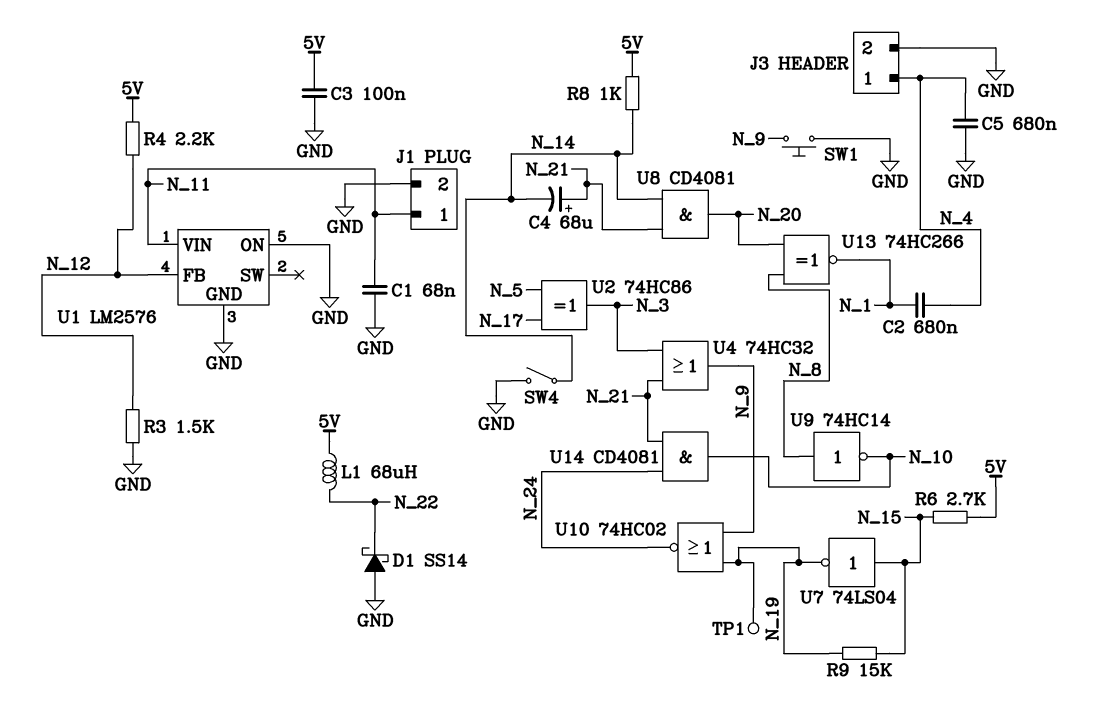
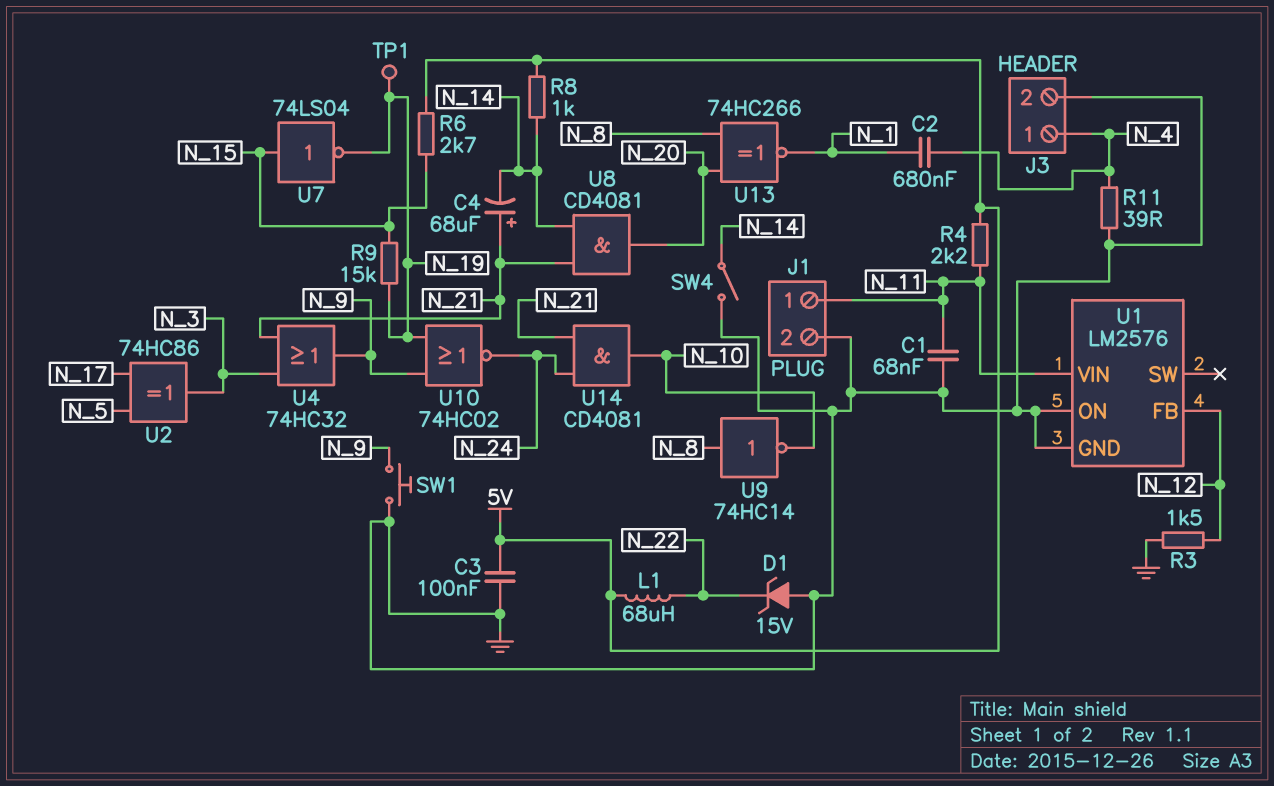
C5: 680nF (GND, N_4) -> none
D1: schottky SS14 (A GND, K N_22) -> zener 15V (A GND, K N_22)
R4: 2.2k (5V, N_12) -> 2.2k (5V, N_11)
R11: none -> 39 (GND, N_4)

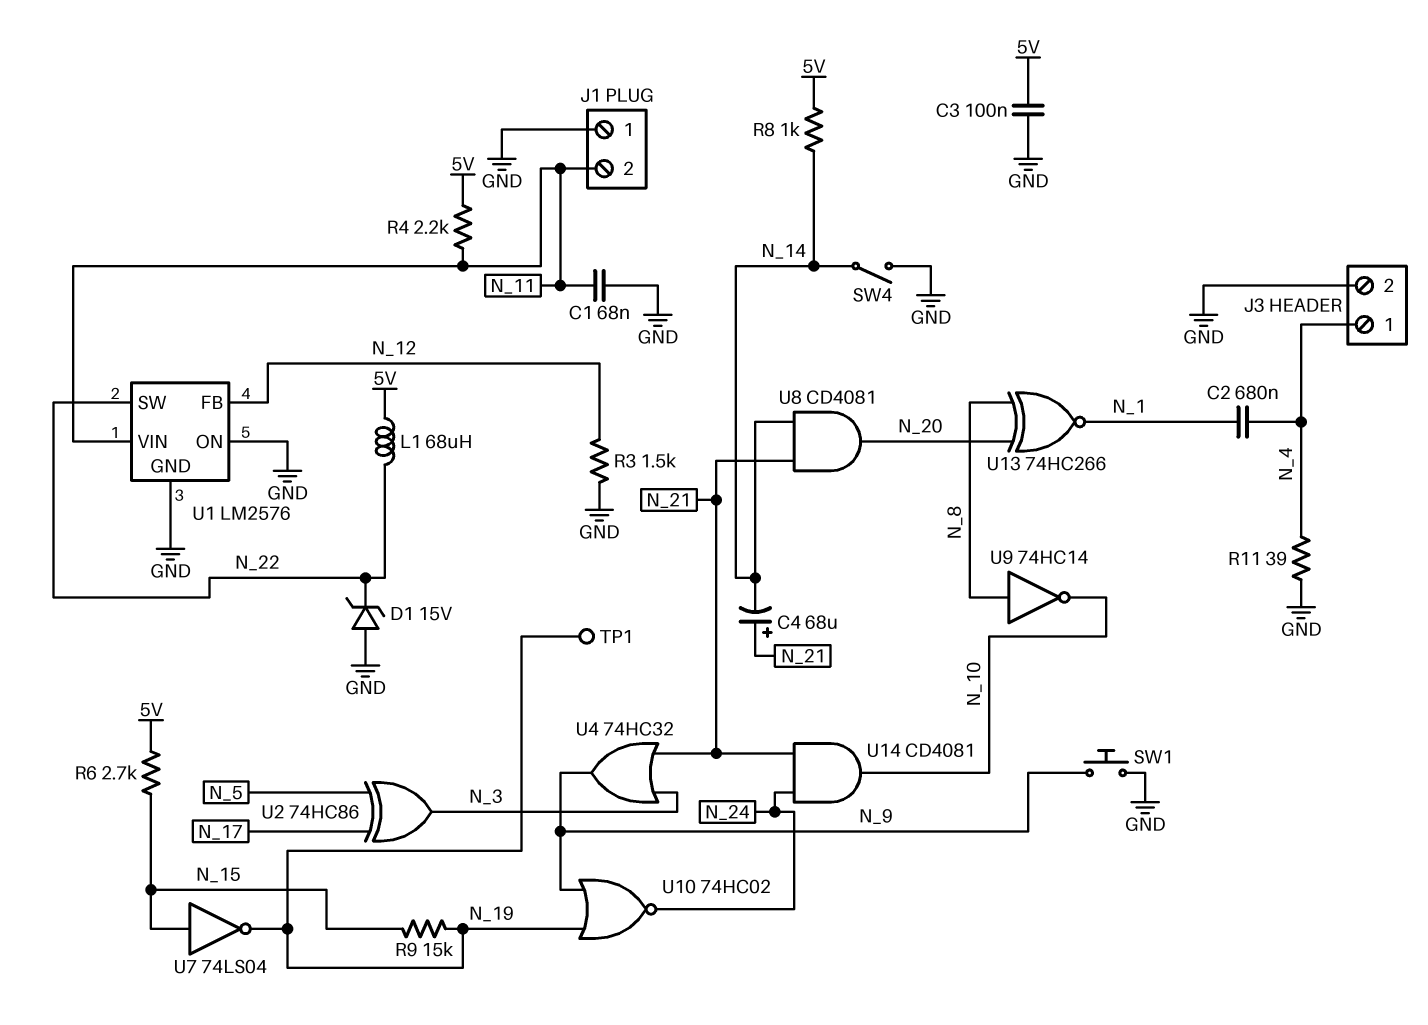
J1 pin 1: N_11 -> GND
J1 pin 2: GND -> N_11
U1 pin SW: none -> N_22

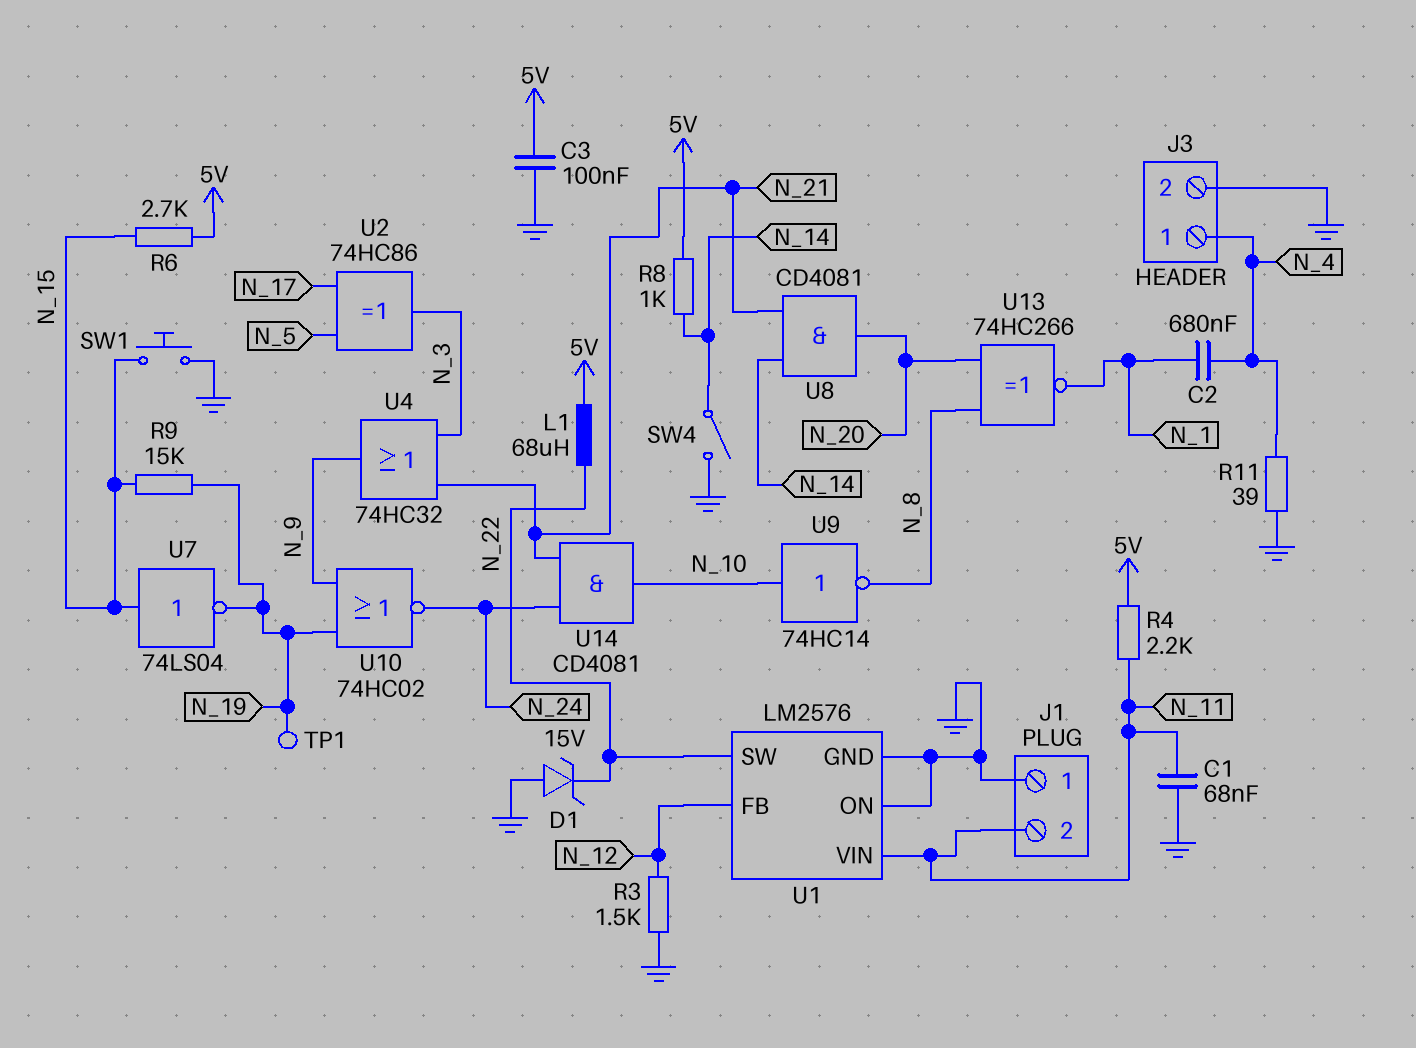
C4: 68uF (plus N_21, minus N_14) -> none
SW1: button (GND, N_9) -> button (GND, N_15)
U9: NOT 74HC14 (in N_8, out N_10) -> NOT 74HC14 (in N_10, out N_8)

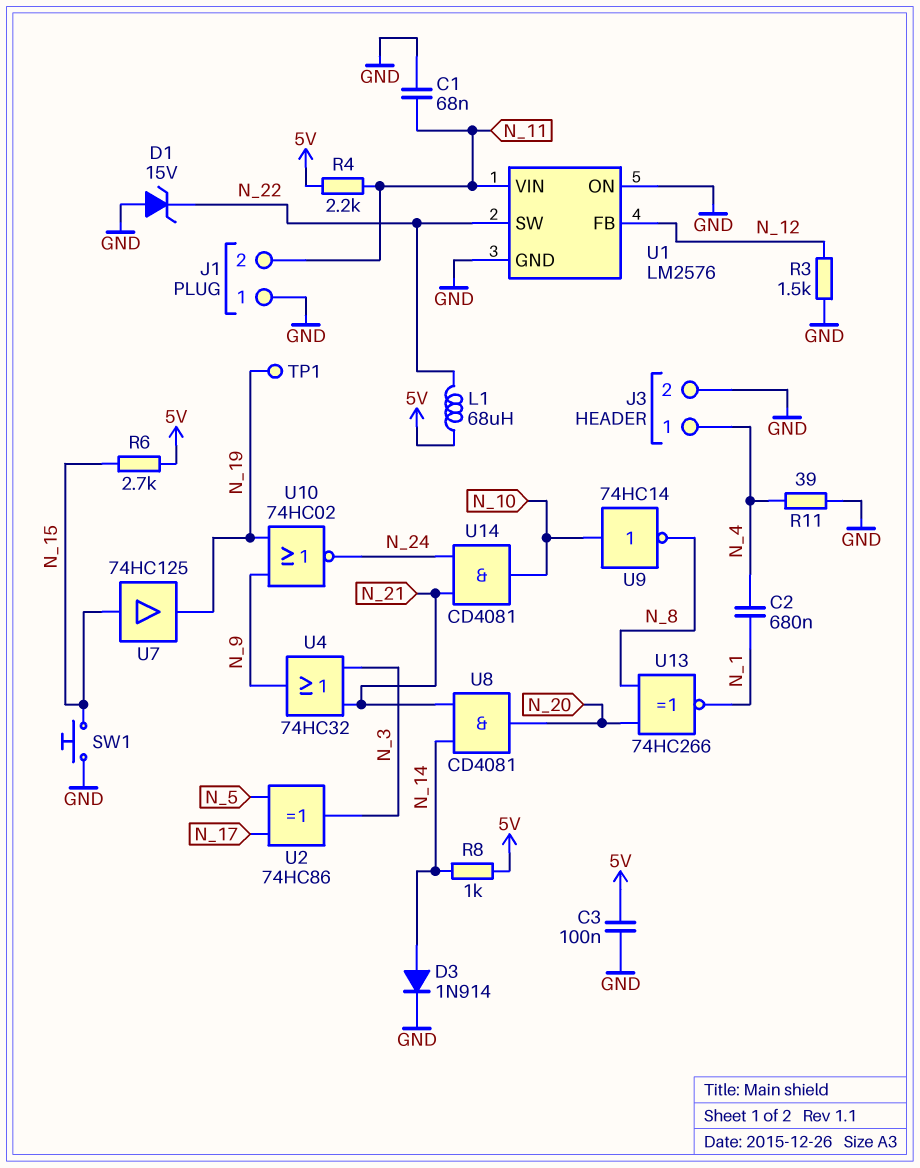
D3: none -> diode 1N914 (A N_14, K GND)
R9: 15k (N_15, N_19) -> none
SW4: switch (GND, N_14) -> none
U7: NOT 74LS04 (in N_15, out N_19) -> buffer 74HC125 (in N_15, out N_19)

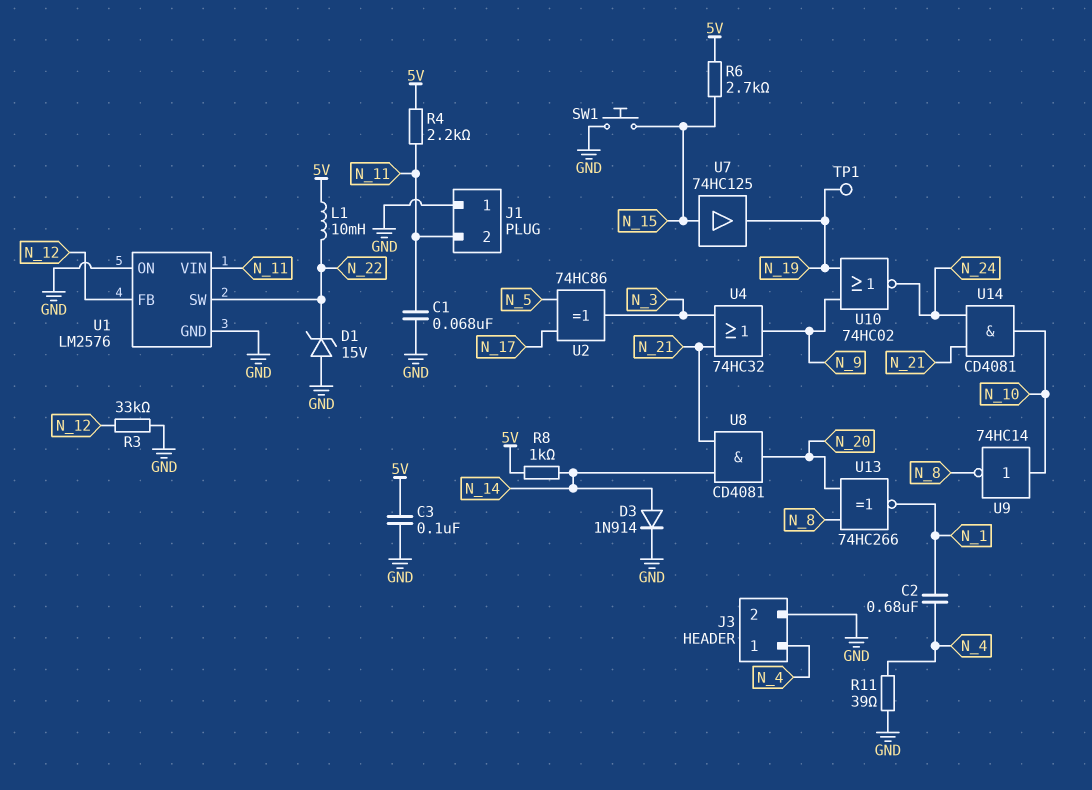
L1: 68uH (5V, N_22) -> 10mH (5V, N_22)
R3: 1.5k (GND, N_12) -> 33k (GND, N_12)

